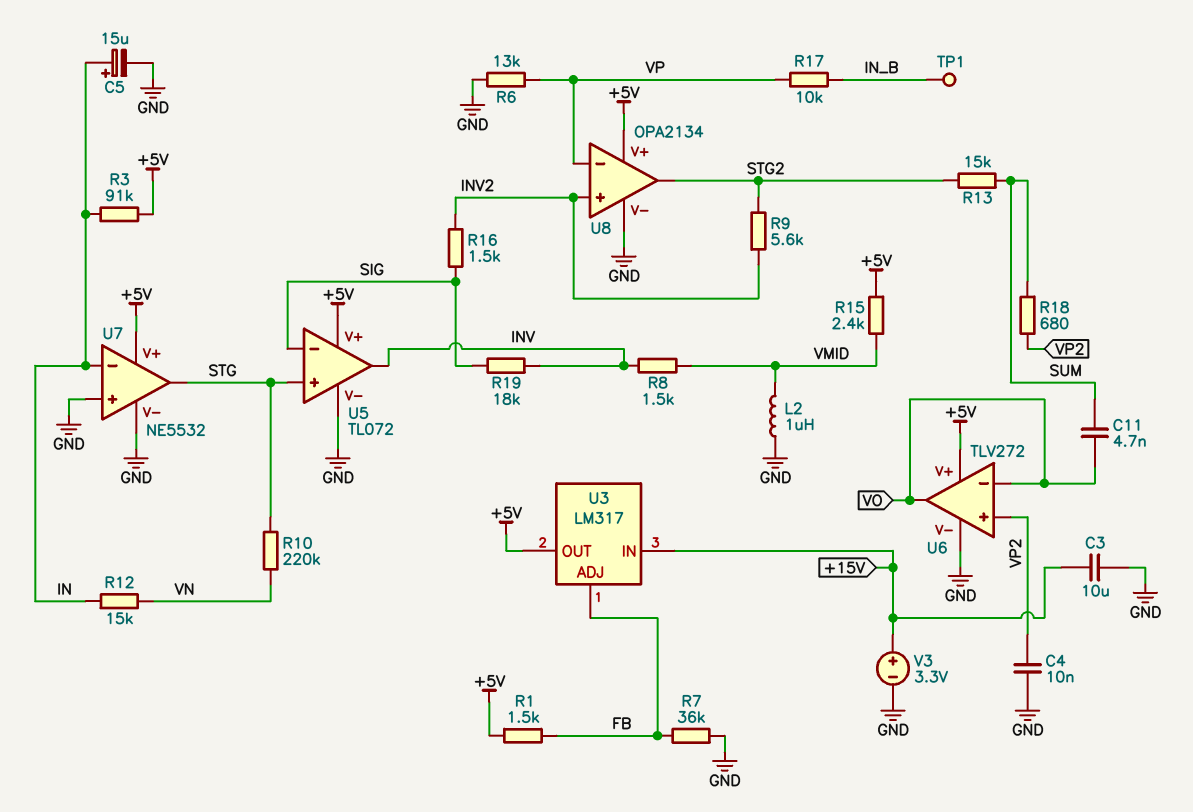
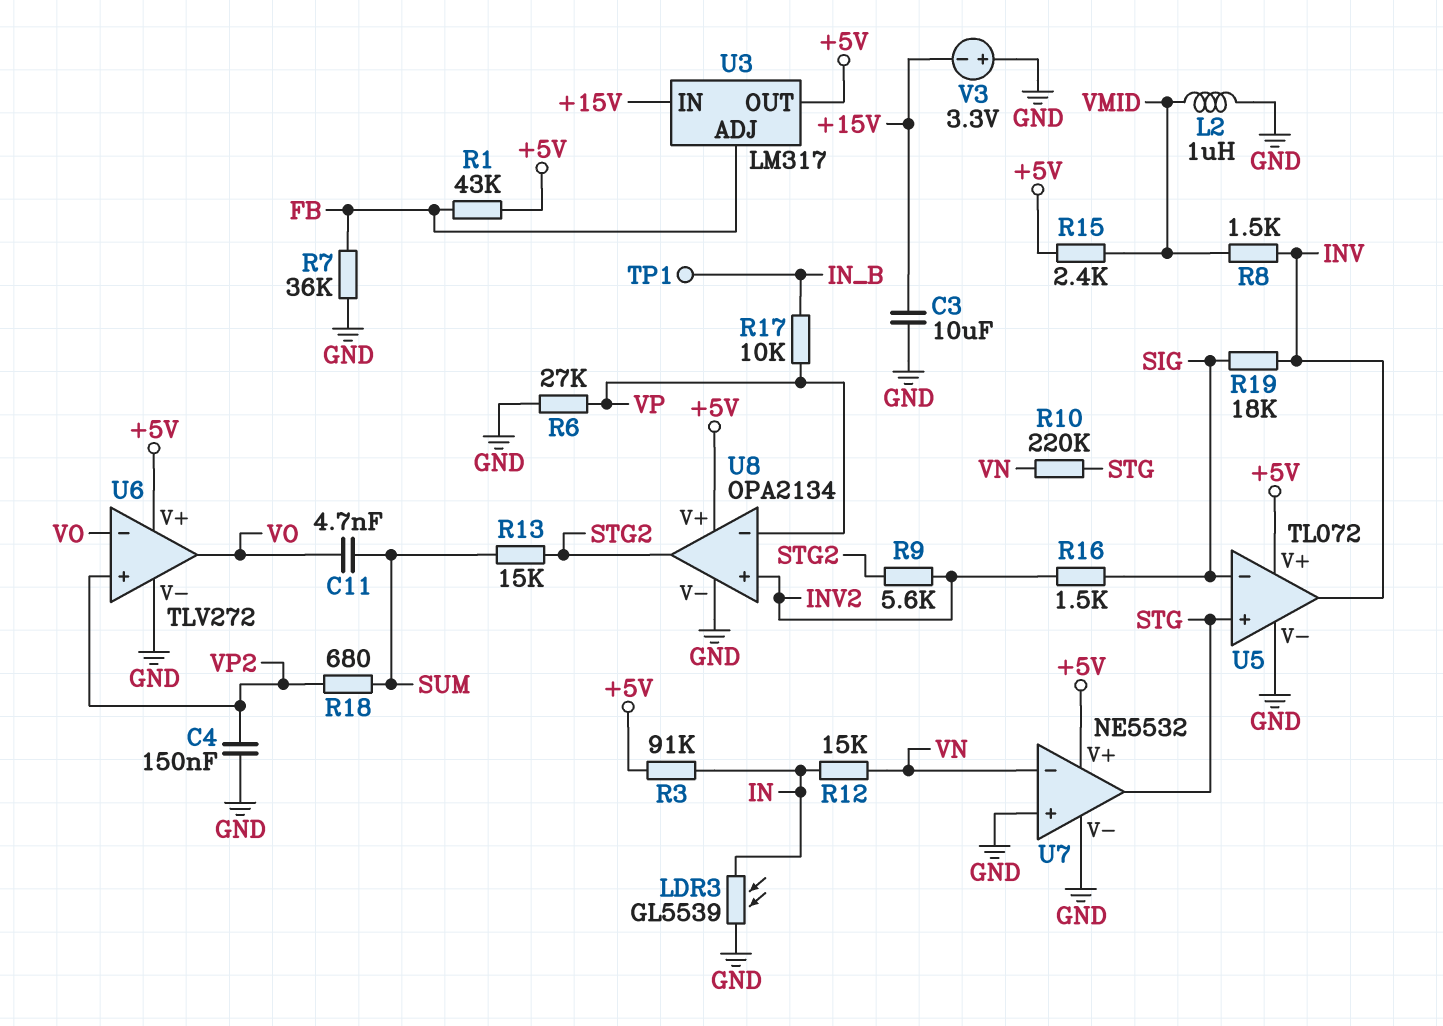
C4: 10nF (GND, VP2) -> 150nF (GND, VP2)
C5: 15uF (plus IN, minus GND) -> none
LDR3: none -> GL5539 (GND, IN)
R1: 1.5k (+5V, FB) -> 43k (+5V, FB)
R6: 13k (GND, VP) -> 27k (GND, VP)
U7 pin in-: IN -> VN
V3: 3.3V (plus +15V, minus GND) -> 3.3V (plus GND, minus +15V)

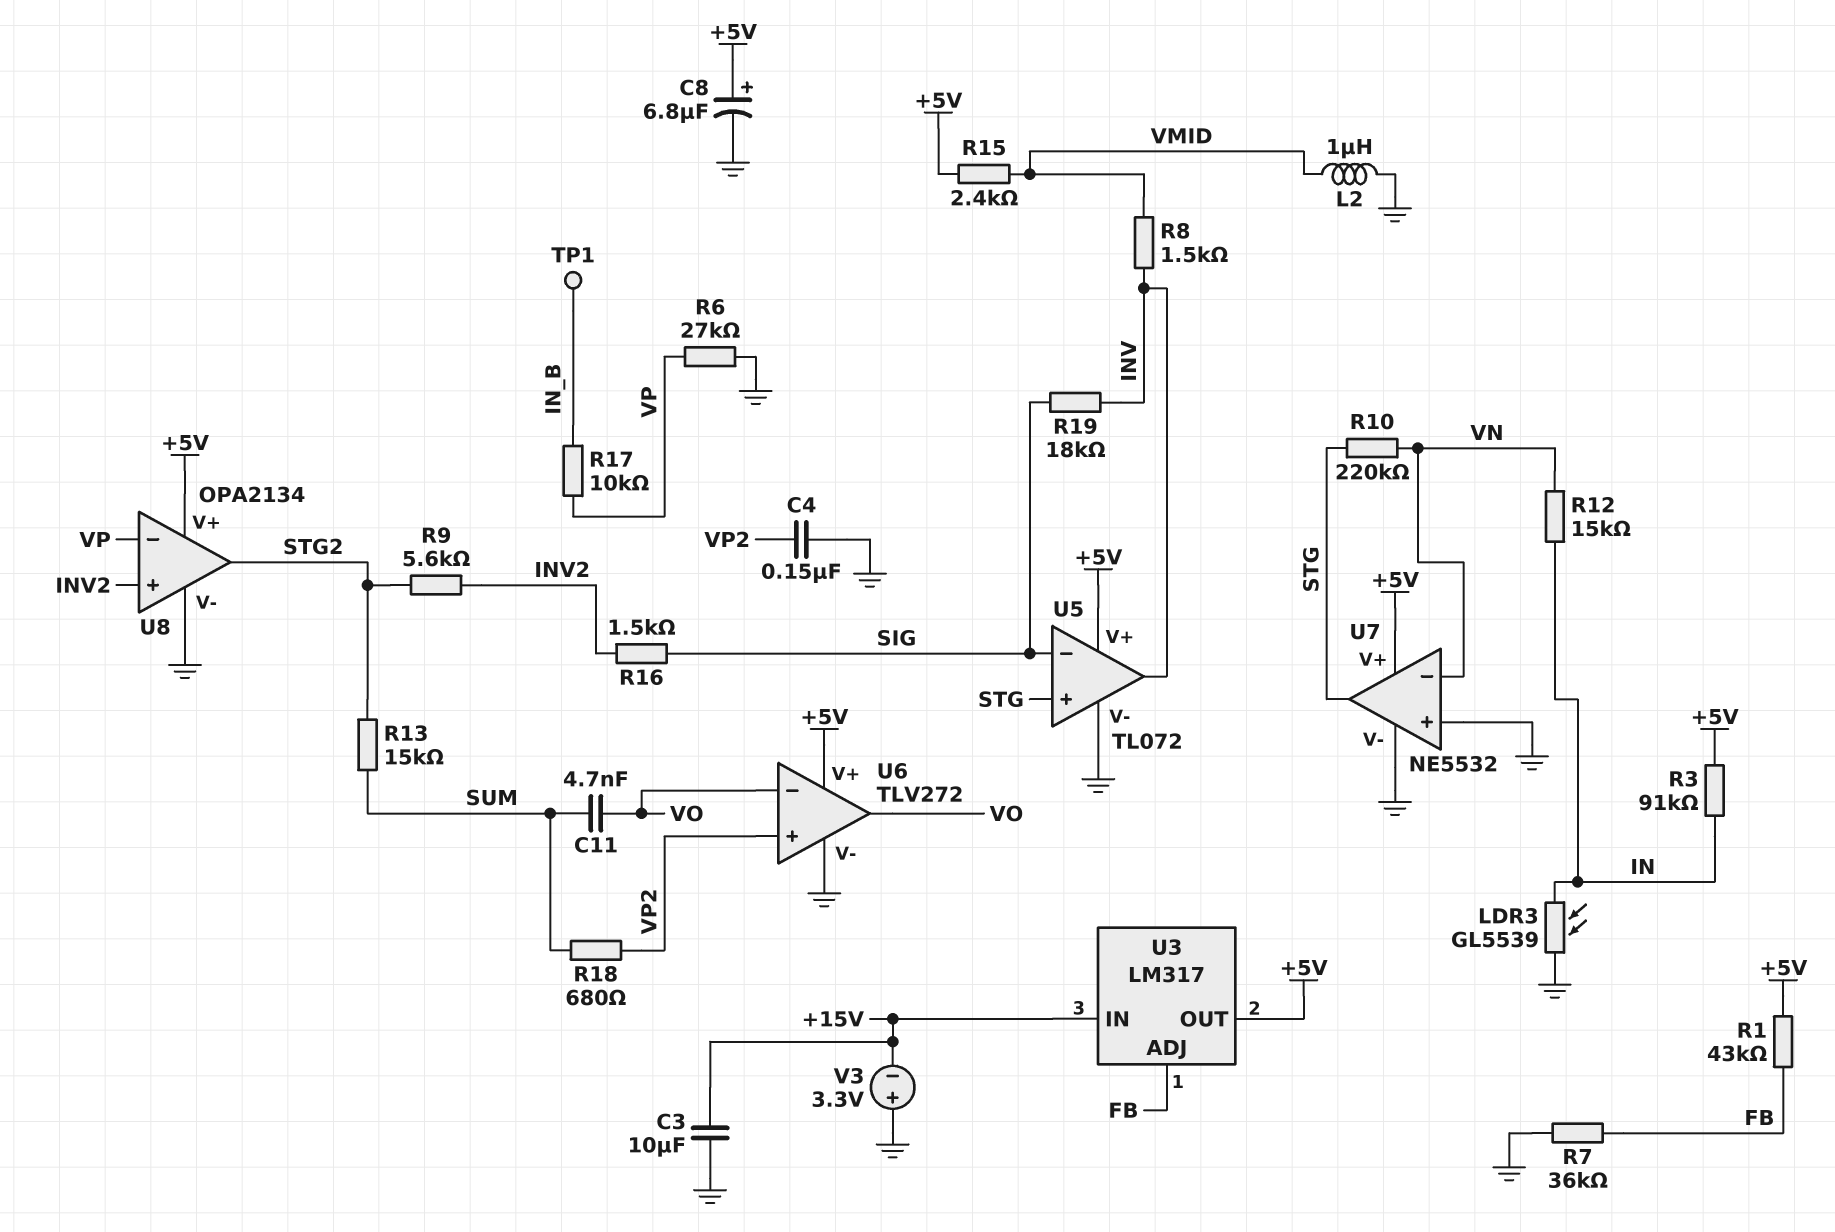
C8: none -> 6.8uF (plus +5V, minus GND)

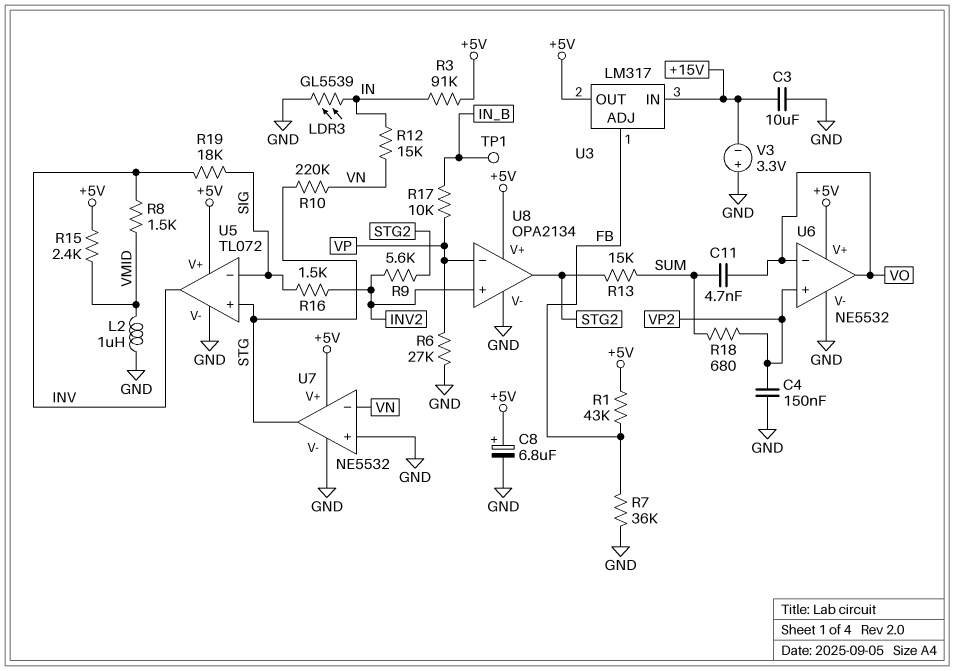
U6: TLV272 -> NE5532

